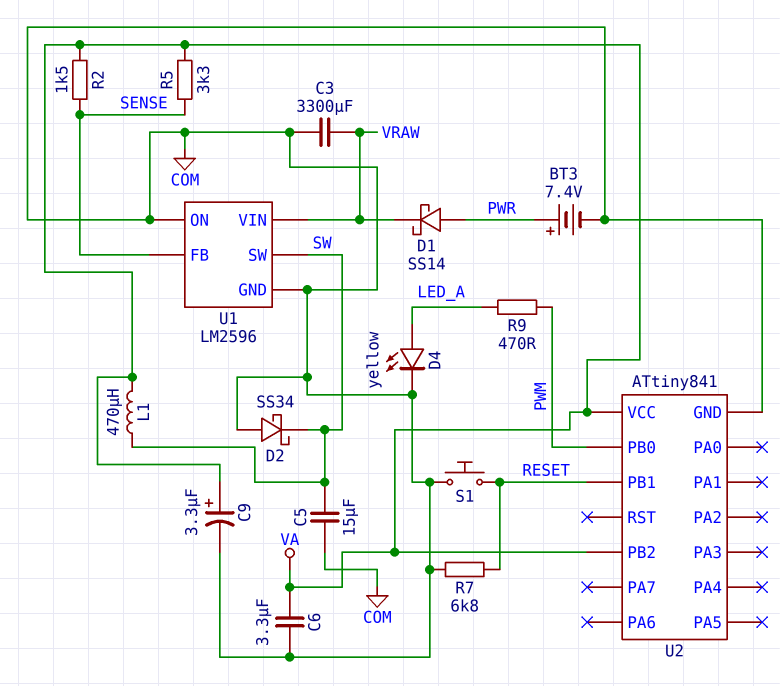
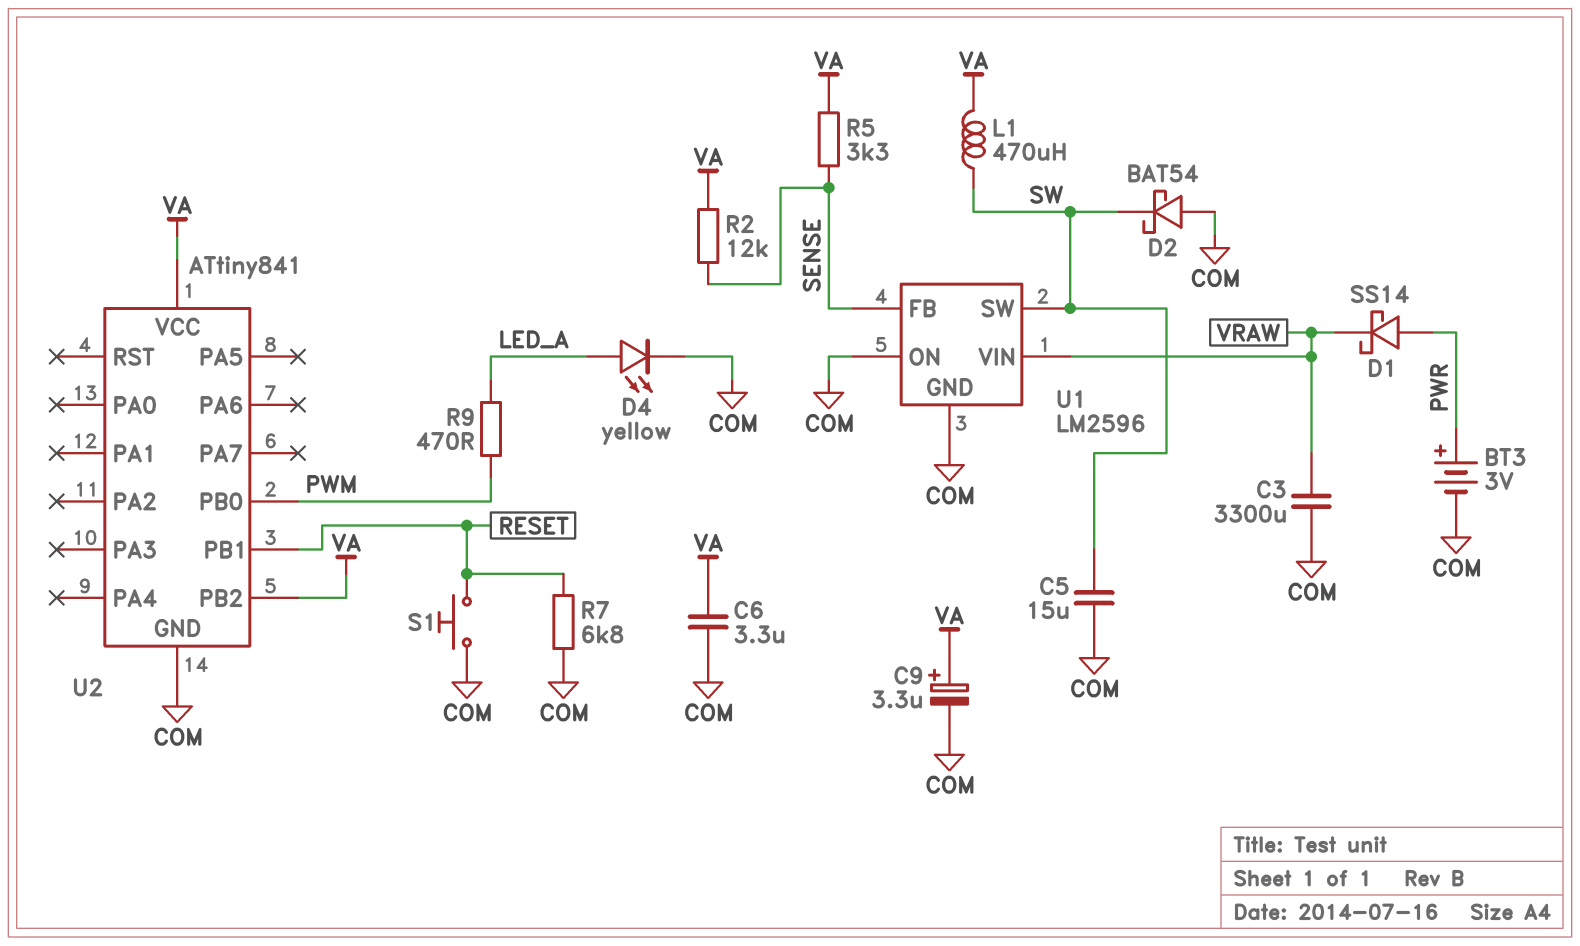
BT3: 7.4V (plus PWR, minus COM) -> 3V (plus PWR, minus COM)
D2: schottky SS34 (A COM, K SW) -> schottky BAT54 (A COM, K SW)
R2: 1.5k (SENSE, VA) -> 12k (SENSE, VA)

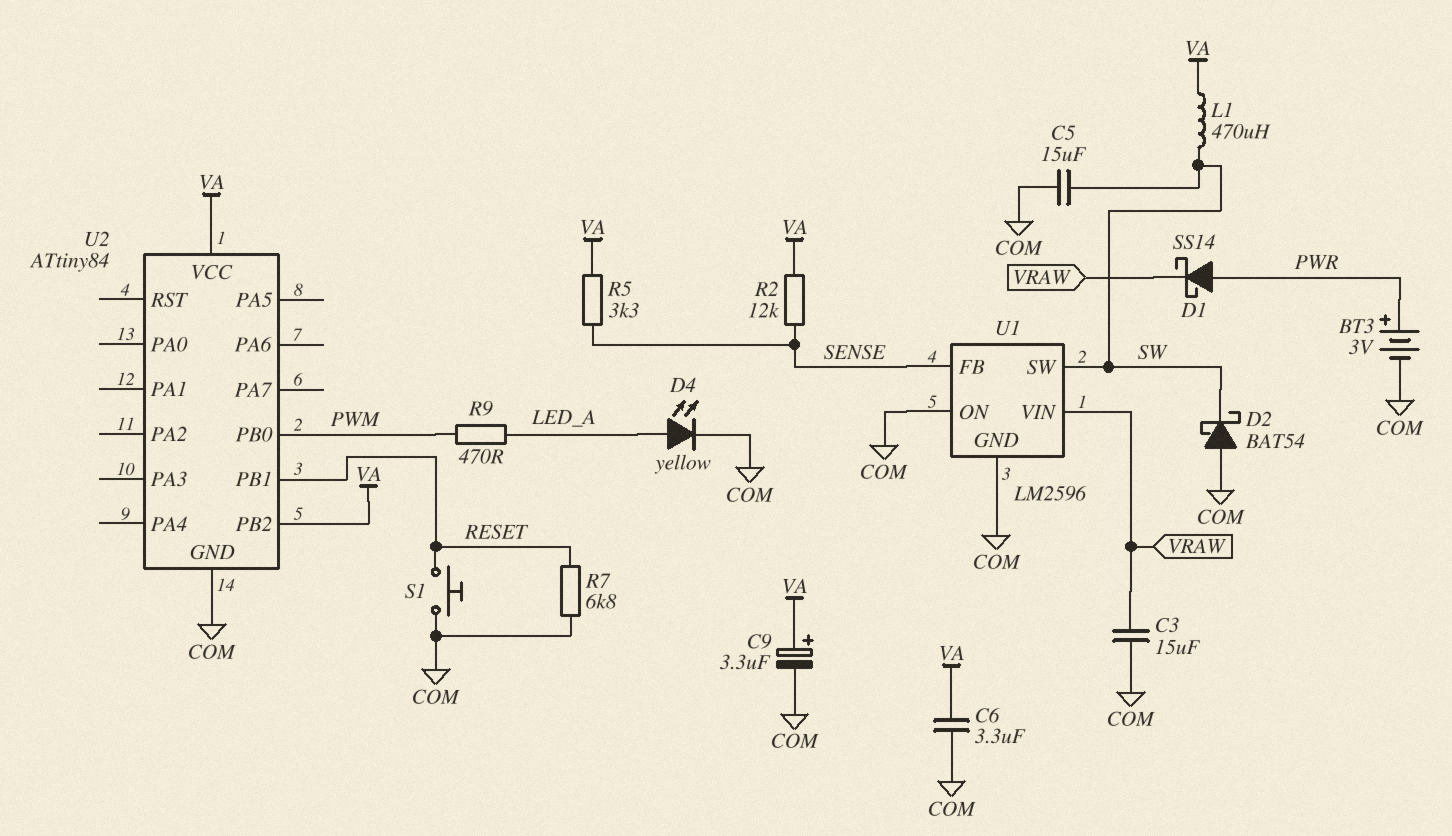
C3: 3300uF (COM, VRAW) -> 15uF (COM, VRAW)
U2: ATtiny841 -> ATtiny84

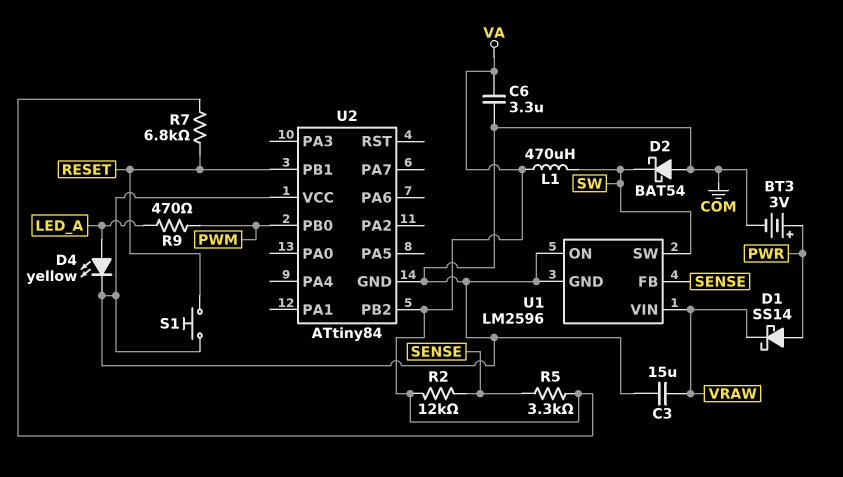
C5: 15uF (COM, SW) -> none
C9: 3.3uF (plus VA, minus COM) -> none
R7: 6.8k (COM, RESET) -> 6.8k (RESET, VA)
U2 pin VCC: VA -> COM

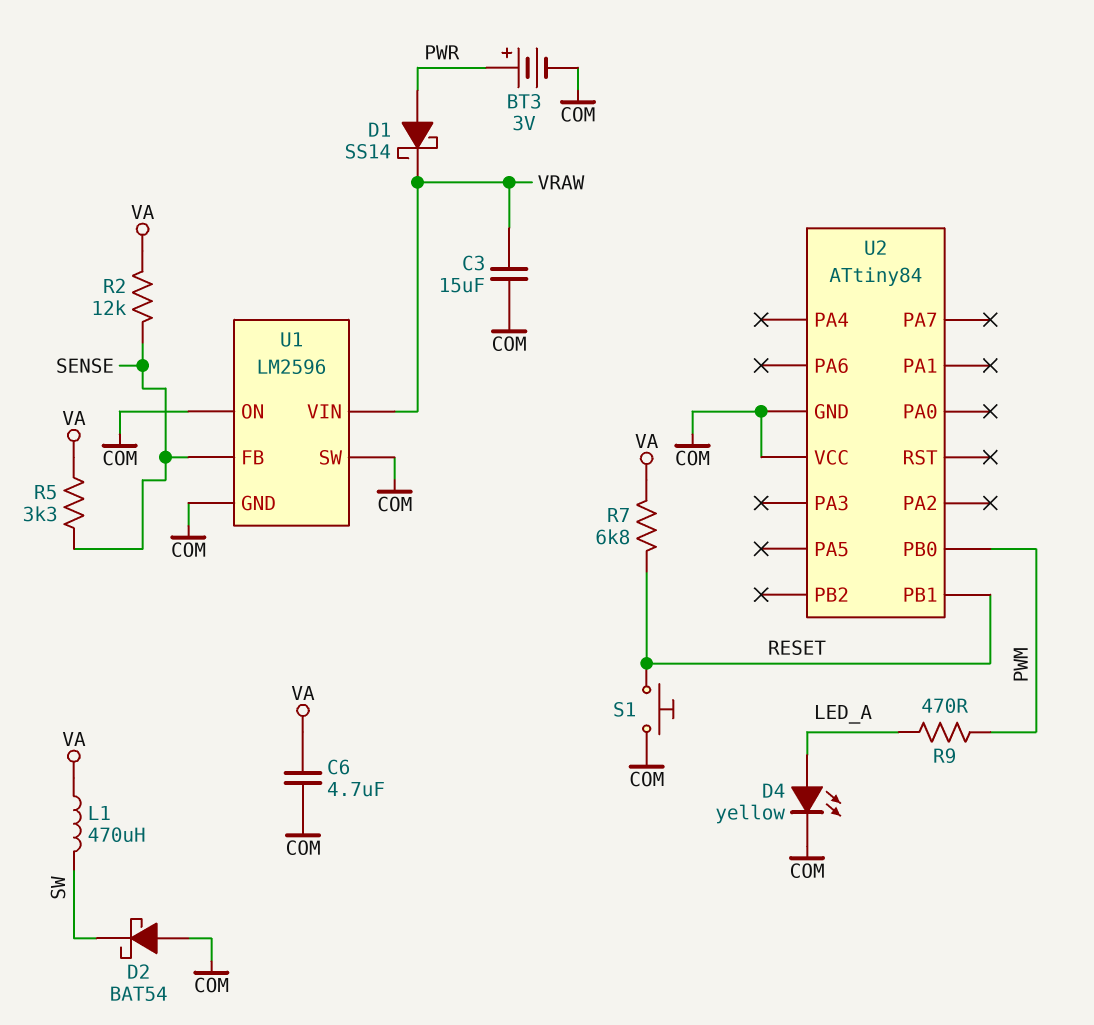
C6: 3.3uF (COM, VA) -> 4.7uF (COM, VA)
U1 pin SW: SW -> COM
U2 pin PB2: VA -> none

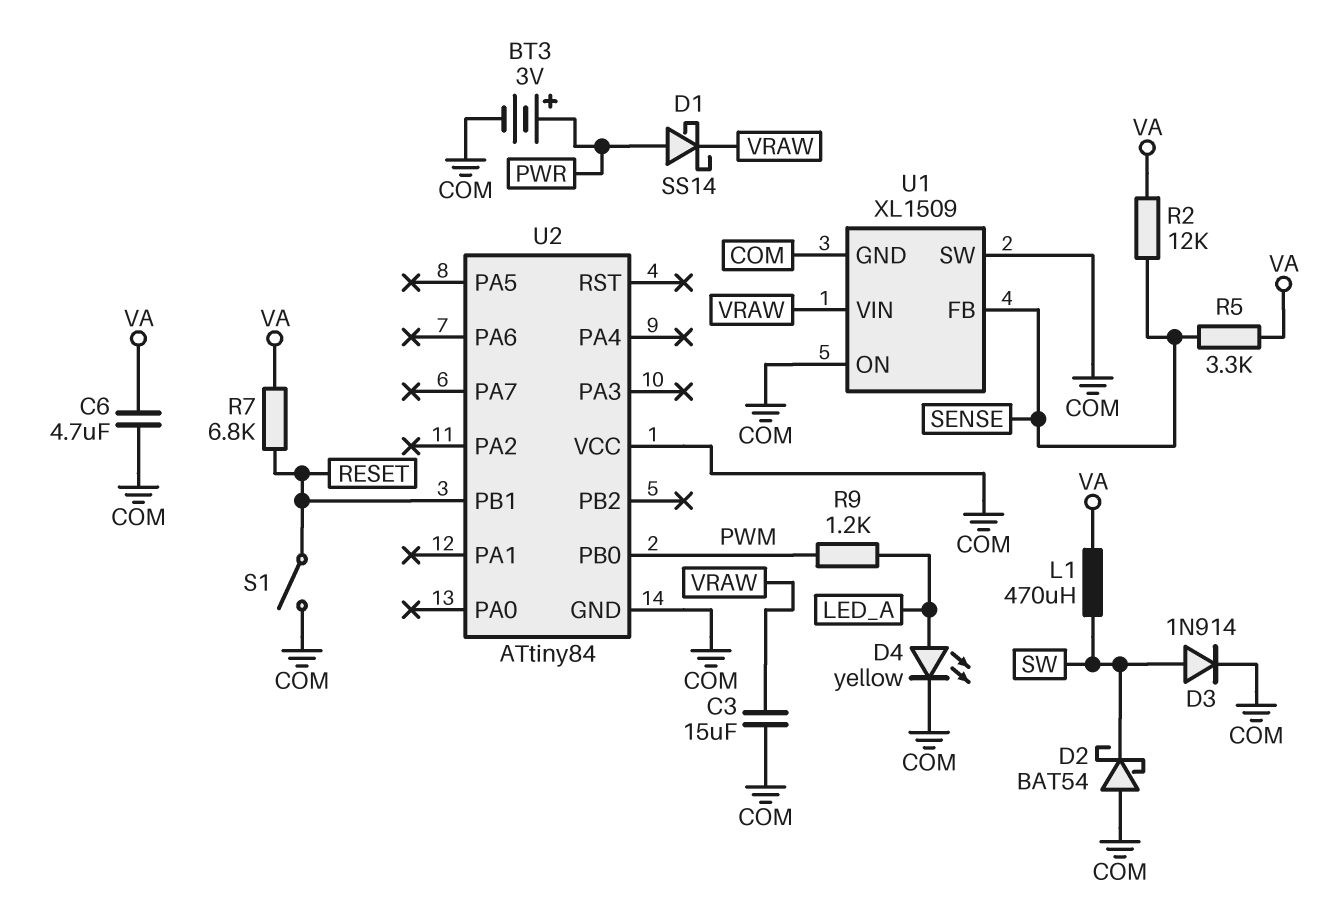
D3: none -> diode 1N914 (A SW, K COM)
R9: 470 (LED_A, PWM) -> 1.2k (LED_A, PWM)
S1: button (COM, RESET) -> switch (COM, RESET)
U1: LM2596 -> XL1509

